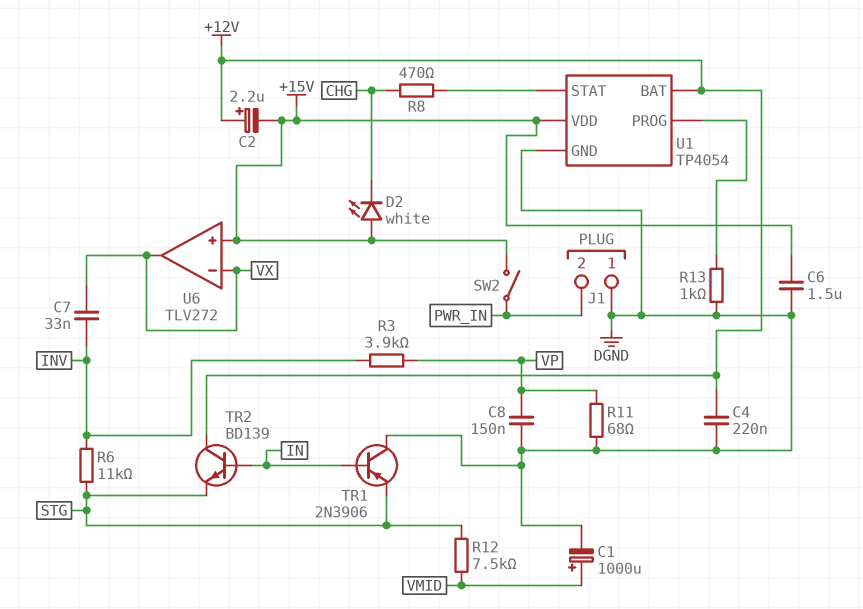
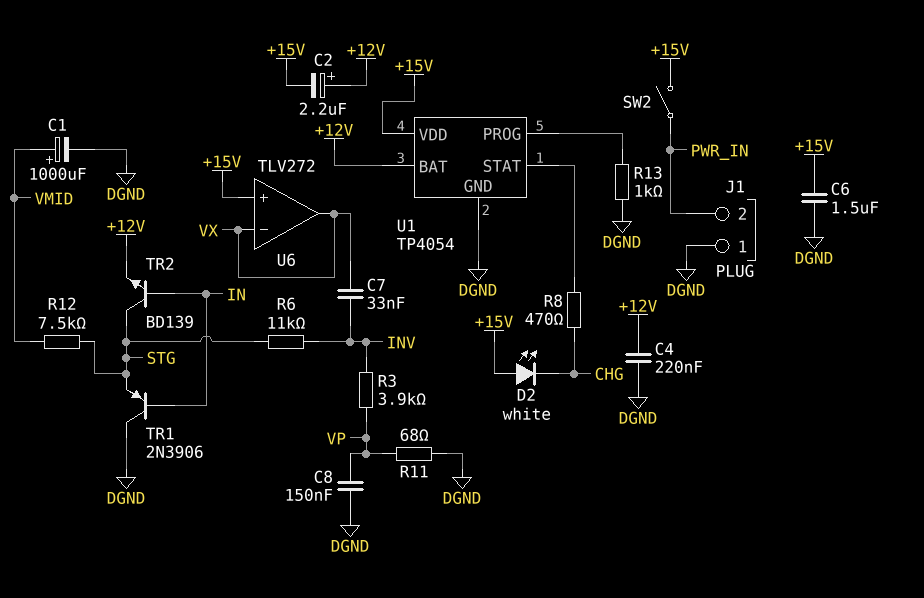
TR2: NPN BD139 (B IN, C +12V, E STG) -> NPN BD139 (B IN, C STG, E +12V)

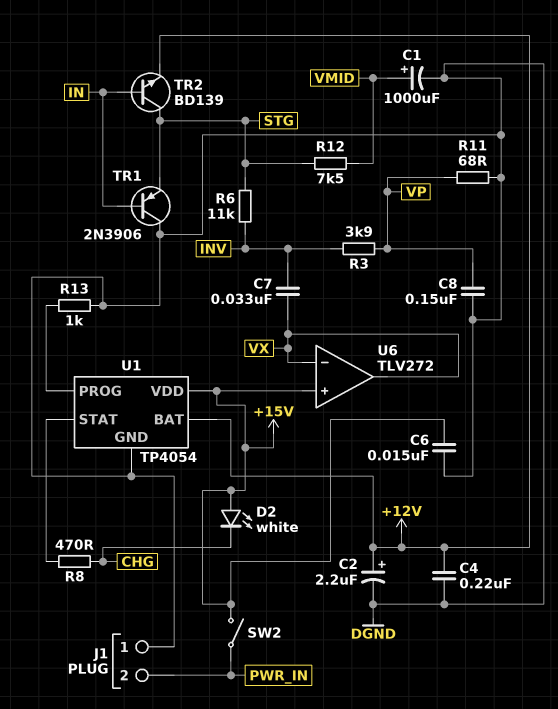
C2: 2.2uF (plus +12V, minus +15V) -> 2.2uF (plus +12V, minus DGND)
C6: 1.5uF (+15V, DGND) -> 15nF (+15V, DGND)

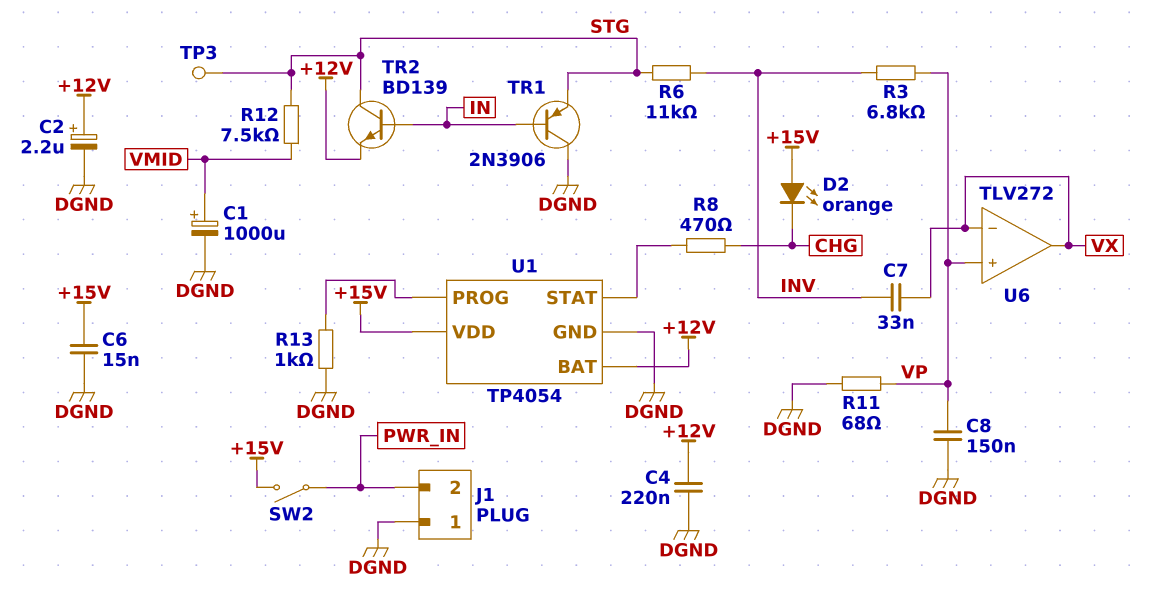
D2: LED white (A +15V, K CHG) -> LED orange (A +15V, K CHG)
R3: 3.9k (INV, VP) -> 6.8k (INV, VP)
TP3: none -> test point (STG)
U6 pin in+: +15V -> VP

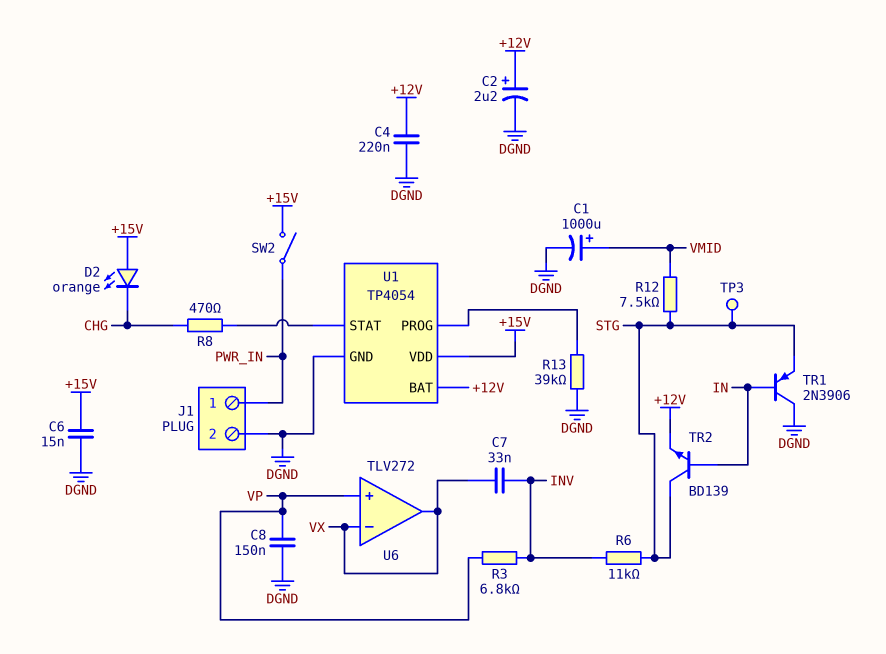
J1 pin 1: DGND -> PWR_IN
J1 pin 2: PWR_IN -> DGND
R11: 68 (DGND, VP) -> none
R13: 1k (DGND, U1/PROG) -> 39k (DGND, U1/PROG)

